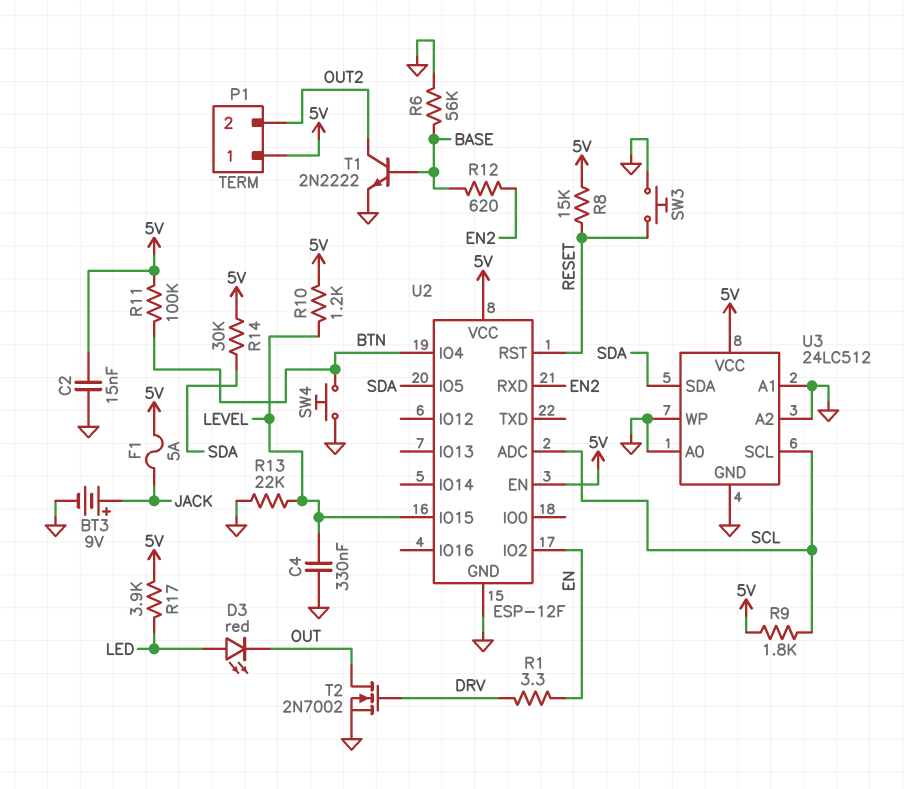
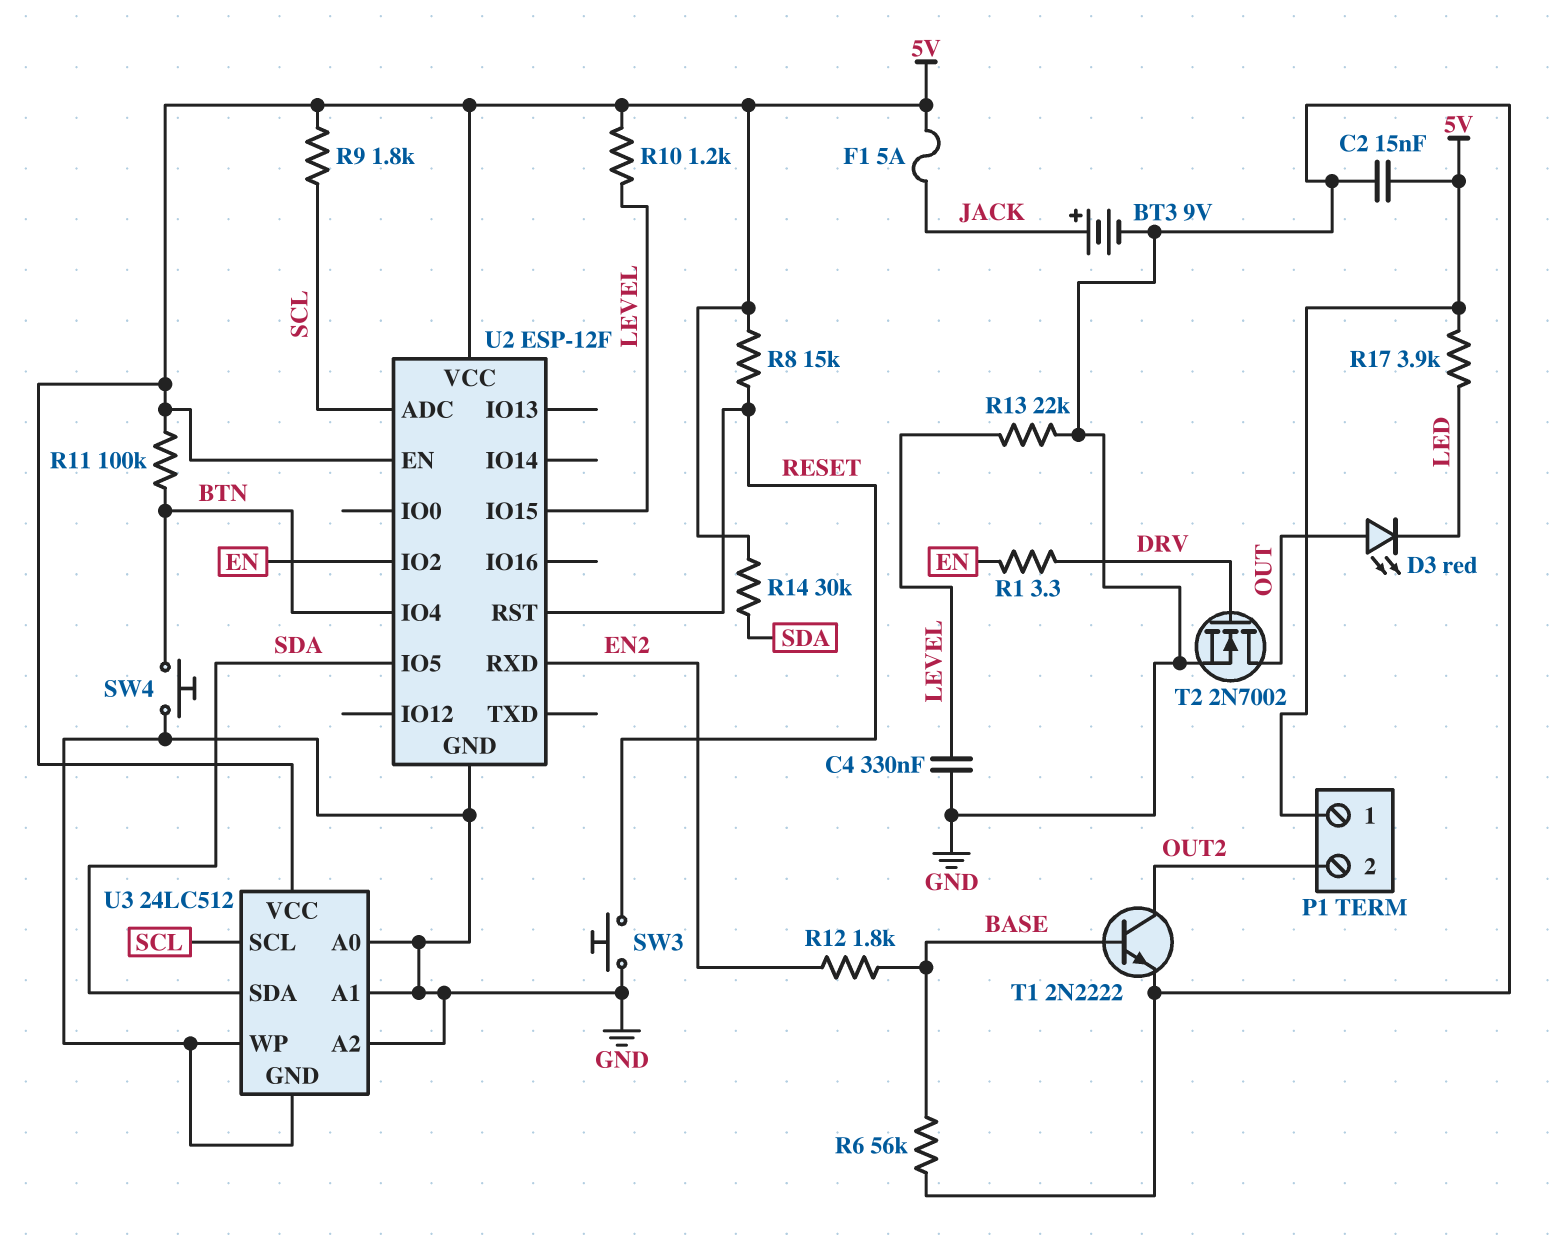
D3: LED red (A LED, K OUT) -> LED red (A OUT, K LED)
R12: 620 (BASE, EN2) -> 1.8k (BASE, EN2)

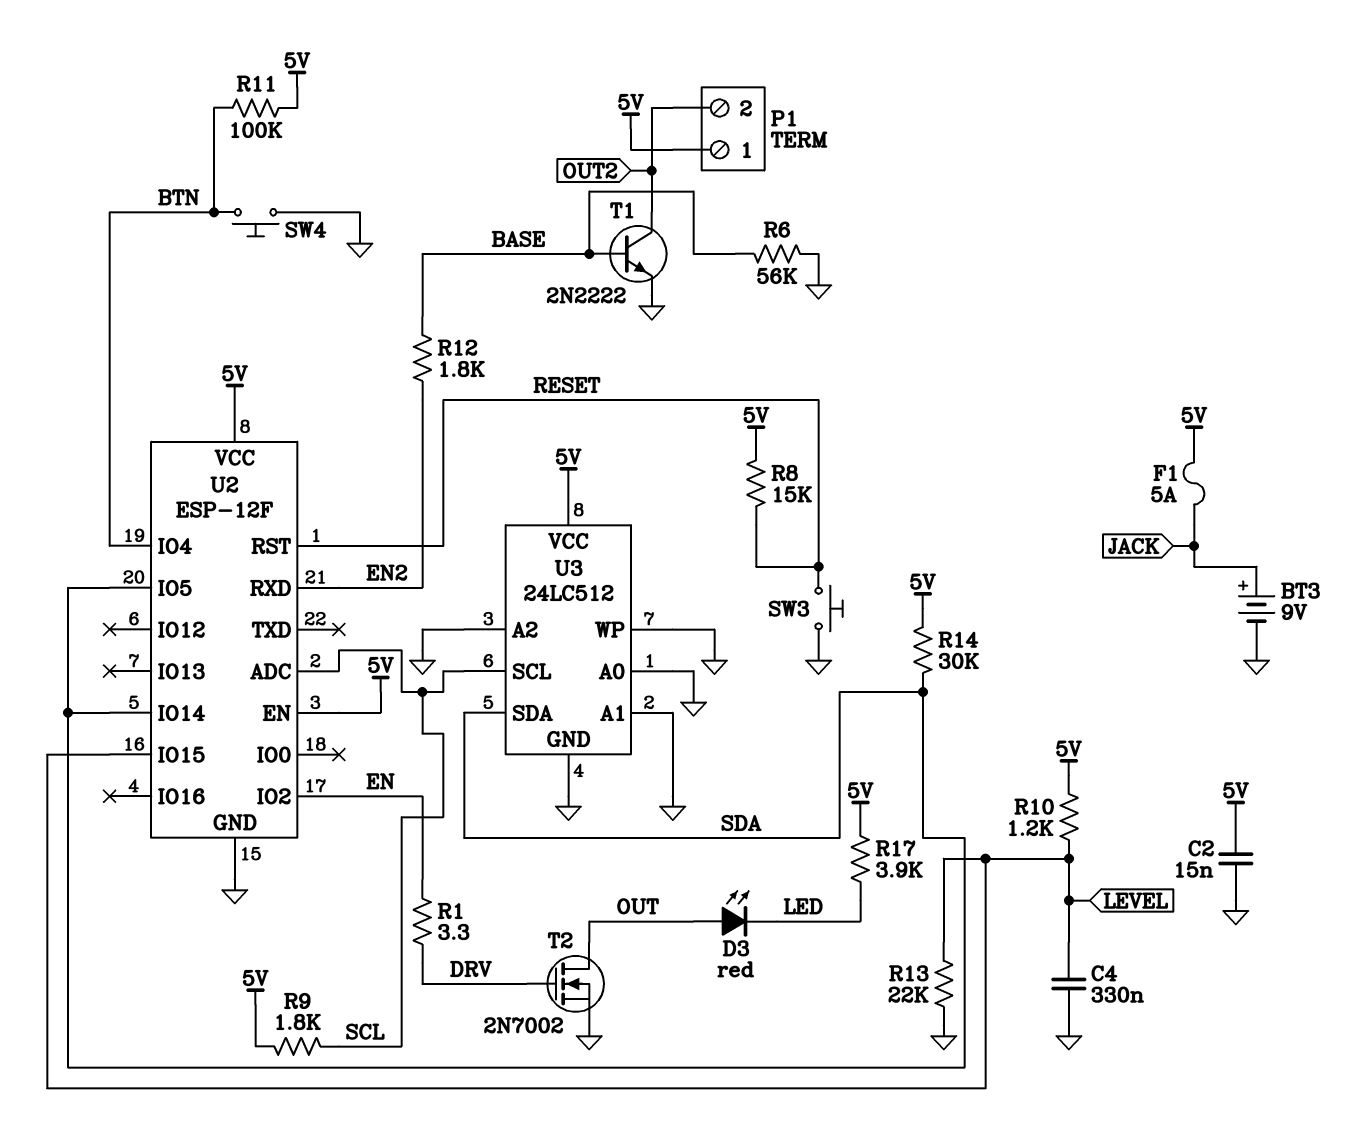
U2 pin IO14: none -> SDA

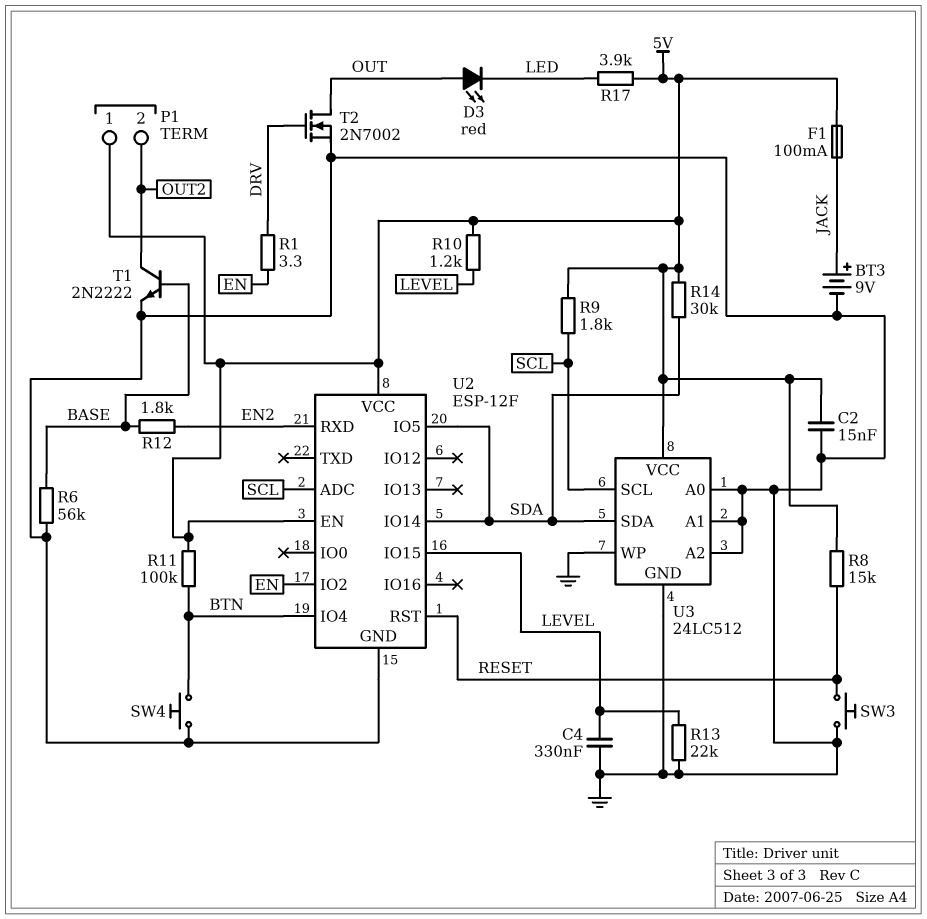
F1: 5A (5V, JACK) -> 100mA (5V, JACK)

